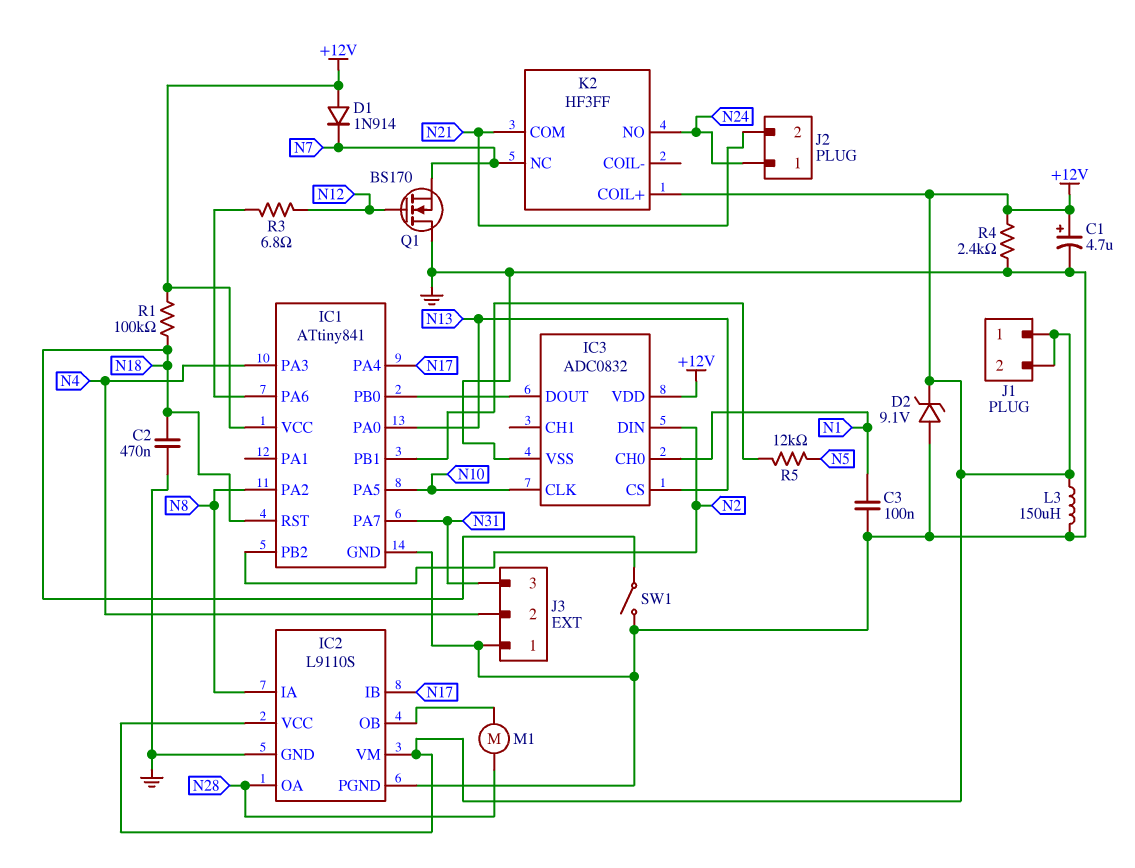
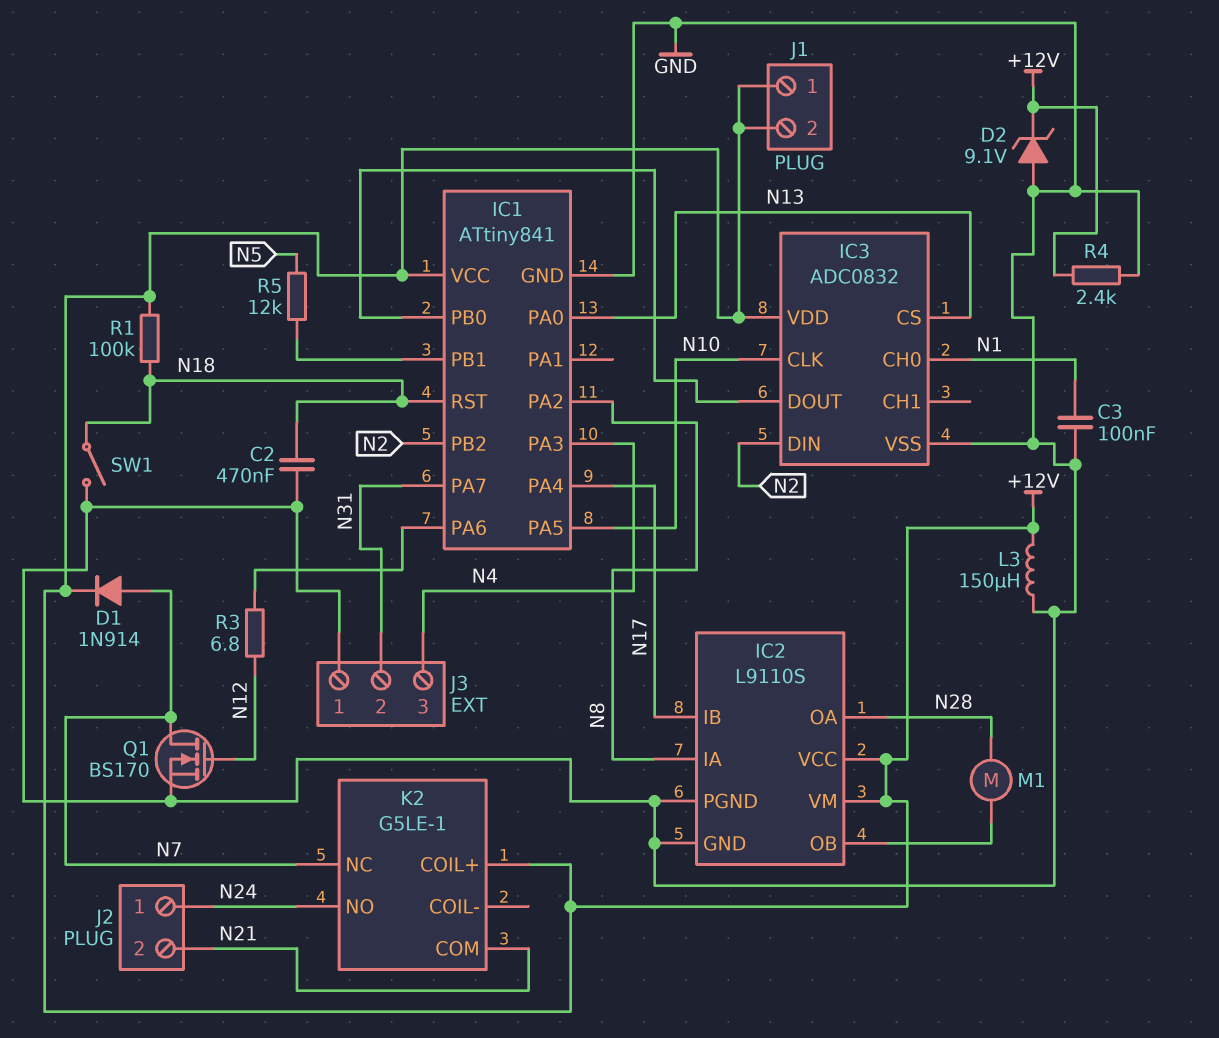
C1: 4.7uF (plus +12V, minus GND) -> none
D1: diode 1N914 (A +12V, K N7) -> diode 1N914 (A N7, K +12V)
J3 pin 2: N4 -> N31
J3 pin 3: N31 -> N4
K2: HF3FF -> G5LE-1
Q1: NMOS BS170 (G N12, D GND, S N7) -> NMOS BS170 (G N12, D N7, S GND)

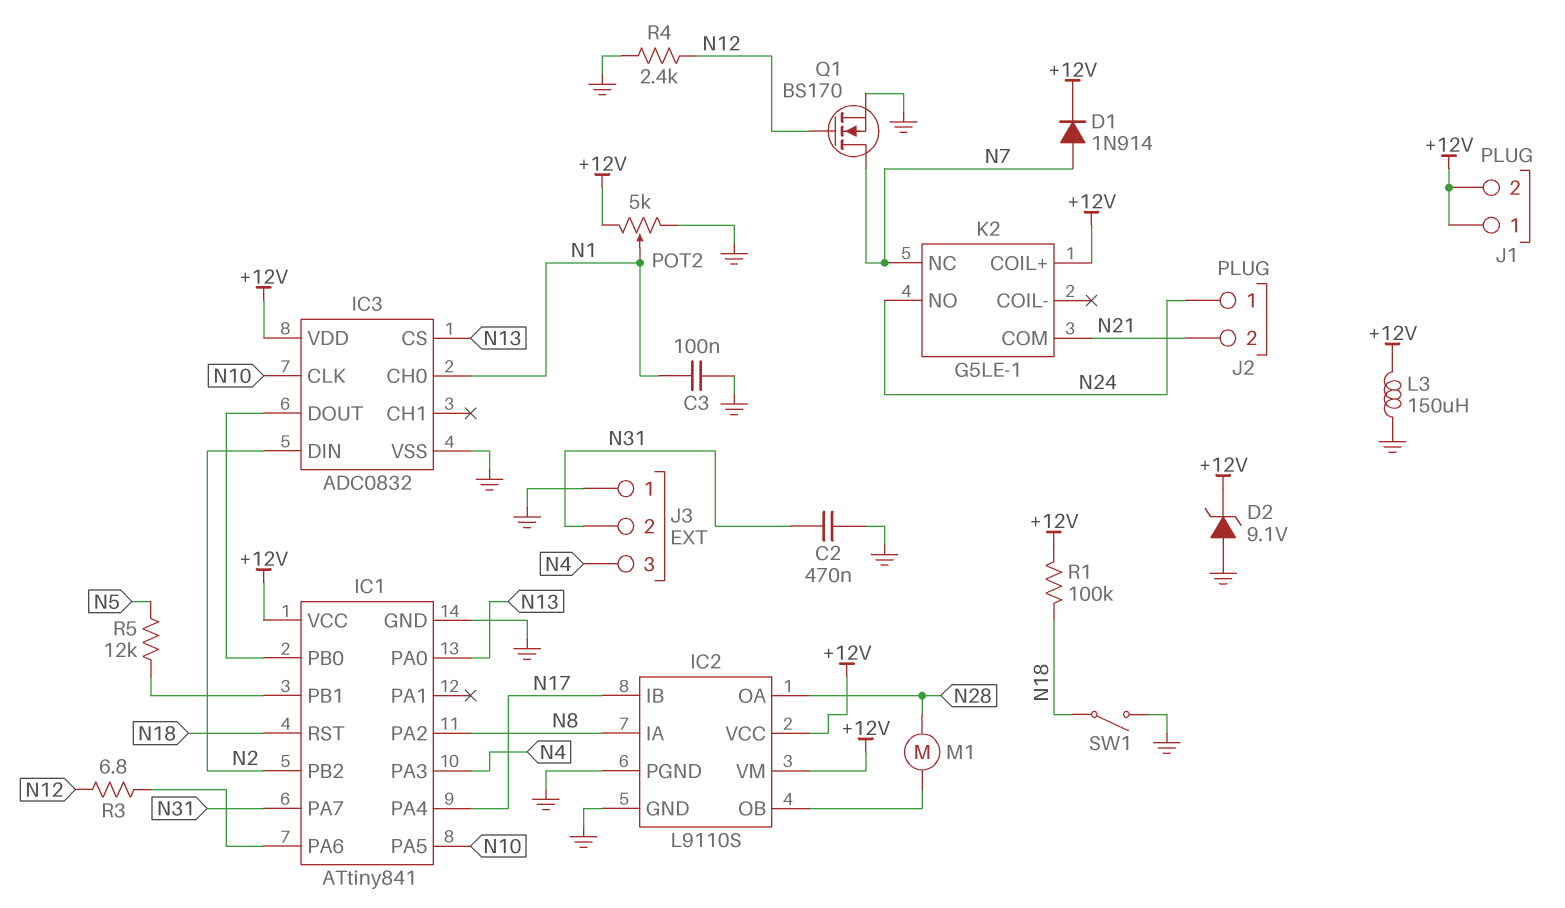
C2: 470nF (GND, N18) -> 470nF (GND, N31)
POT2: none -> 5k (+12V, GND, wiper N1)
R4: 2.4k (+12V, GND) -> 2.4k (GND, N12)

